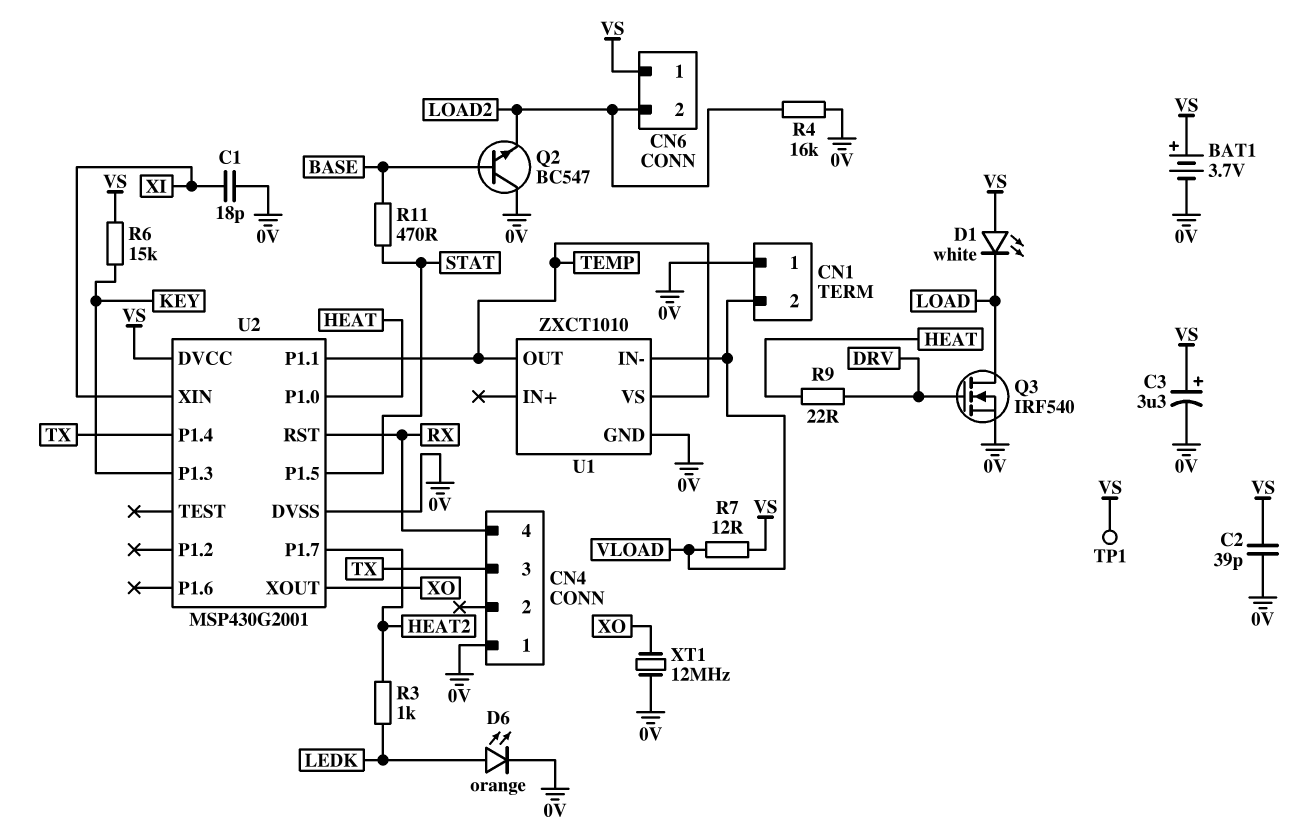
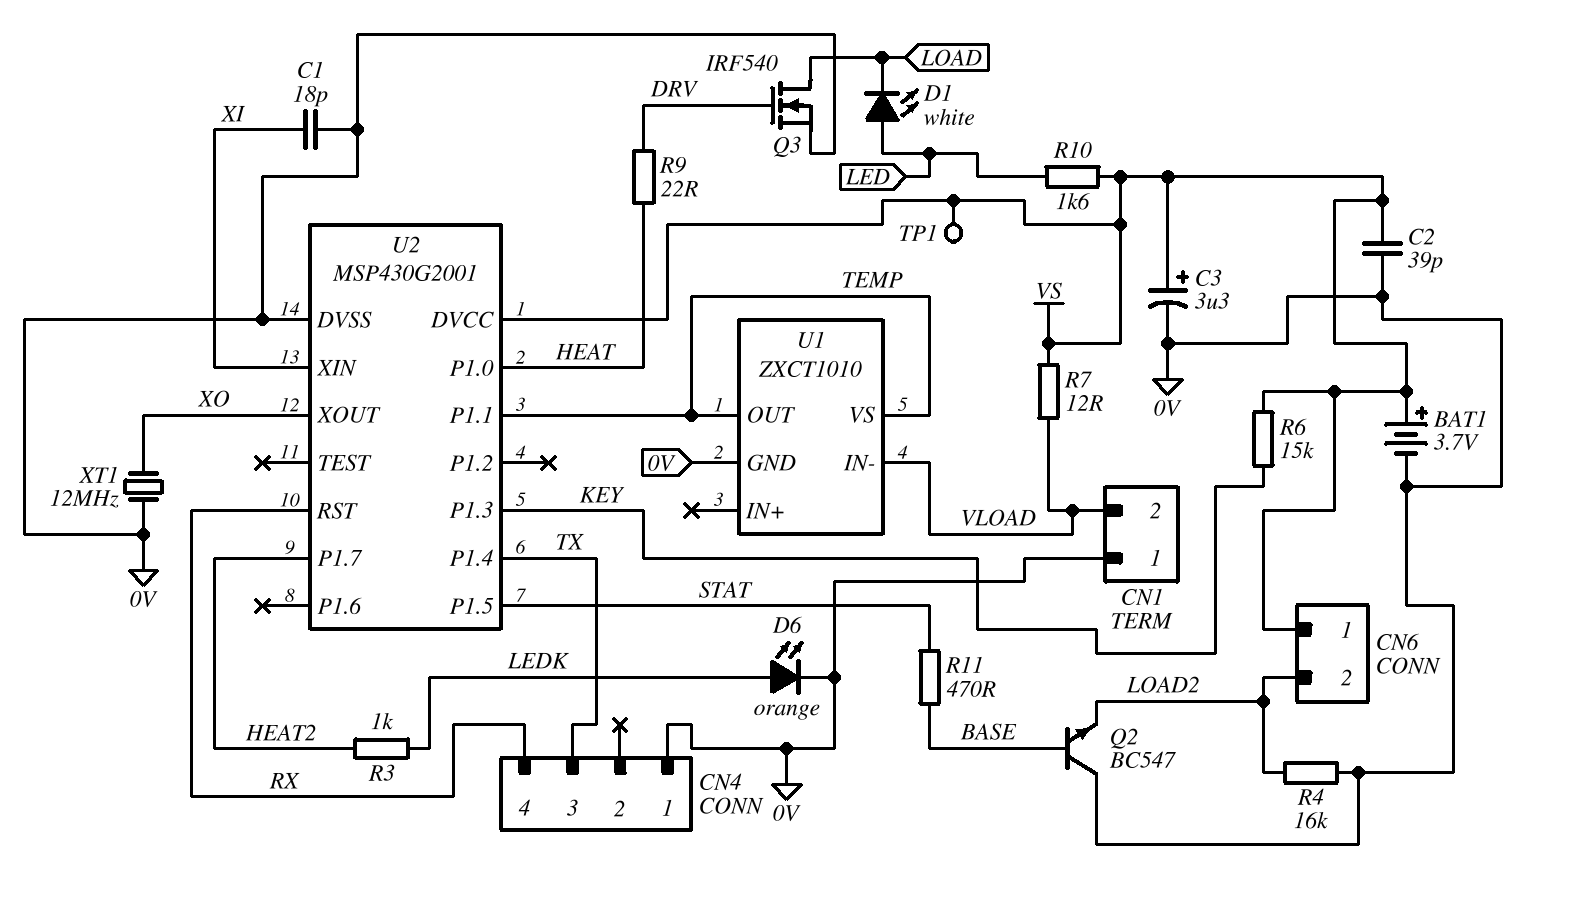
D1: LED white (A VS, K LOAD) -> LED white (A LED, K LOAD)
R10: none -> 1.6k (LED, VS)

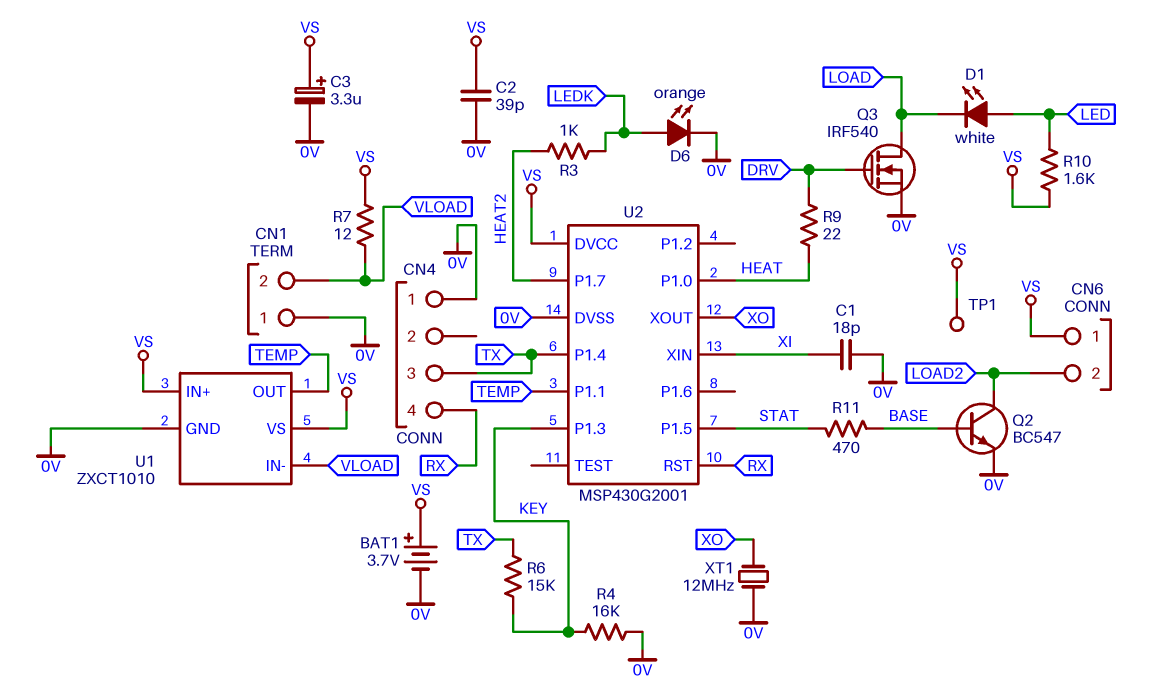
Q2: NPN BC547 (B BASE, C 0V, E LOAD2) -> NPN BC547 (B BASE, C LOAD2, E 0V)
R4: 16k (0V, LOAD2) -> 16k (0V, KEY)
R6: 15k (KEY, VS) -> 15k (KEY, TX)
U1 pin IN+: none -> VS
U1 pin VS: TEMP -> VS

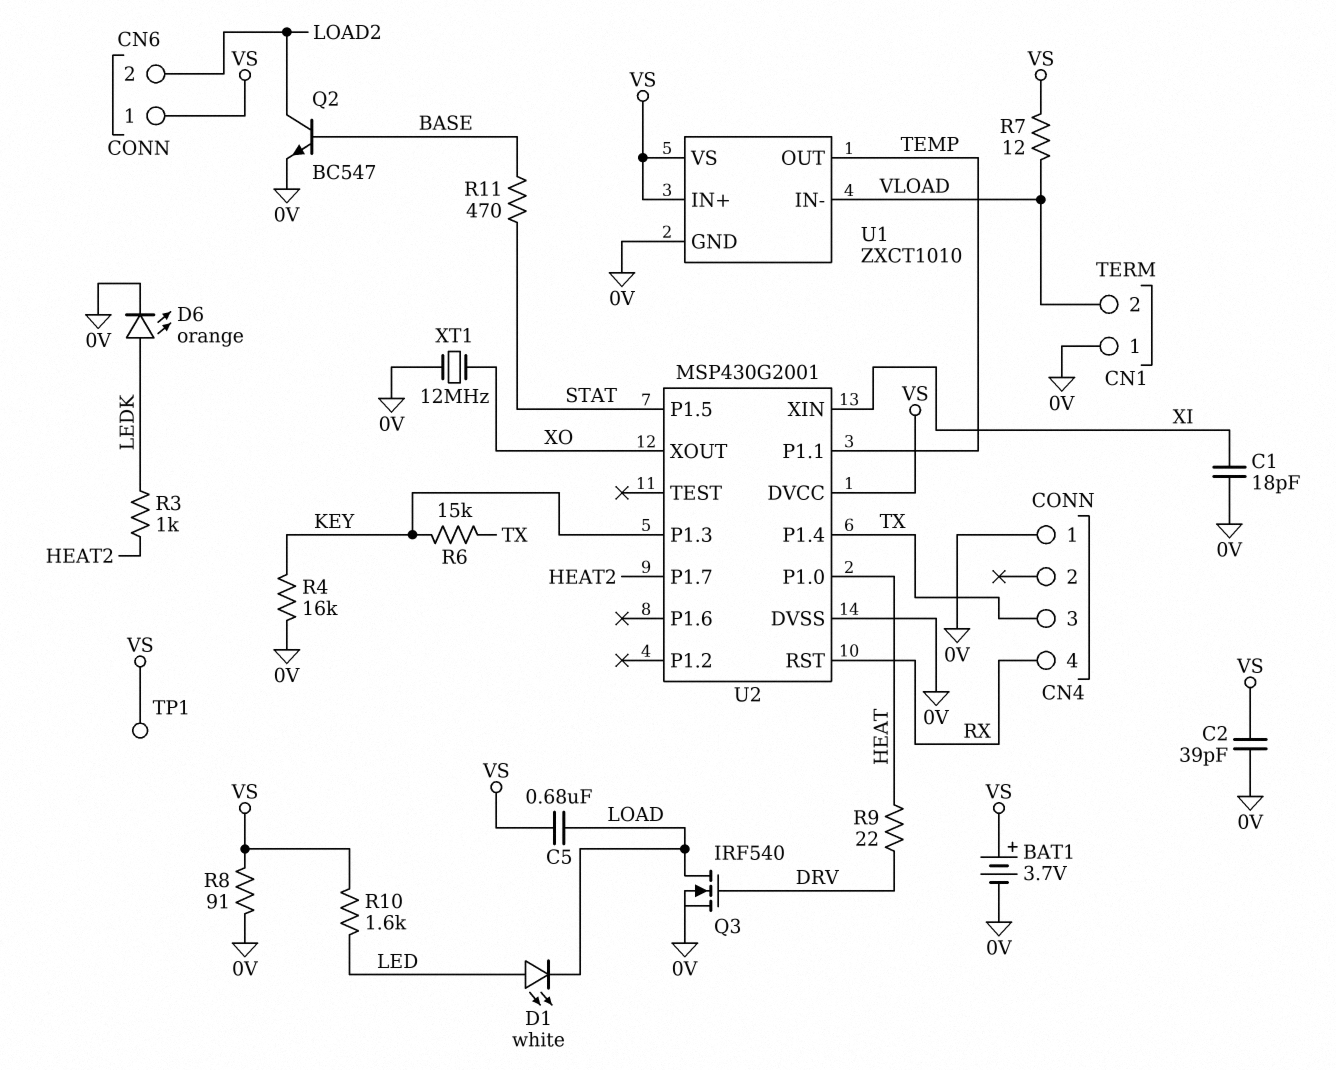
C3: 3.3uF (plus VS, minus 0V) -> none
C5: none -> 680nF (LOAD, VS)
R8: none -> 91 (0V, VS)

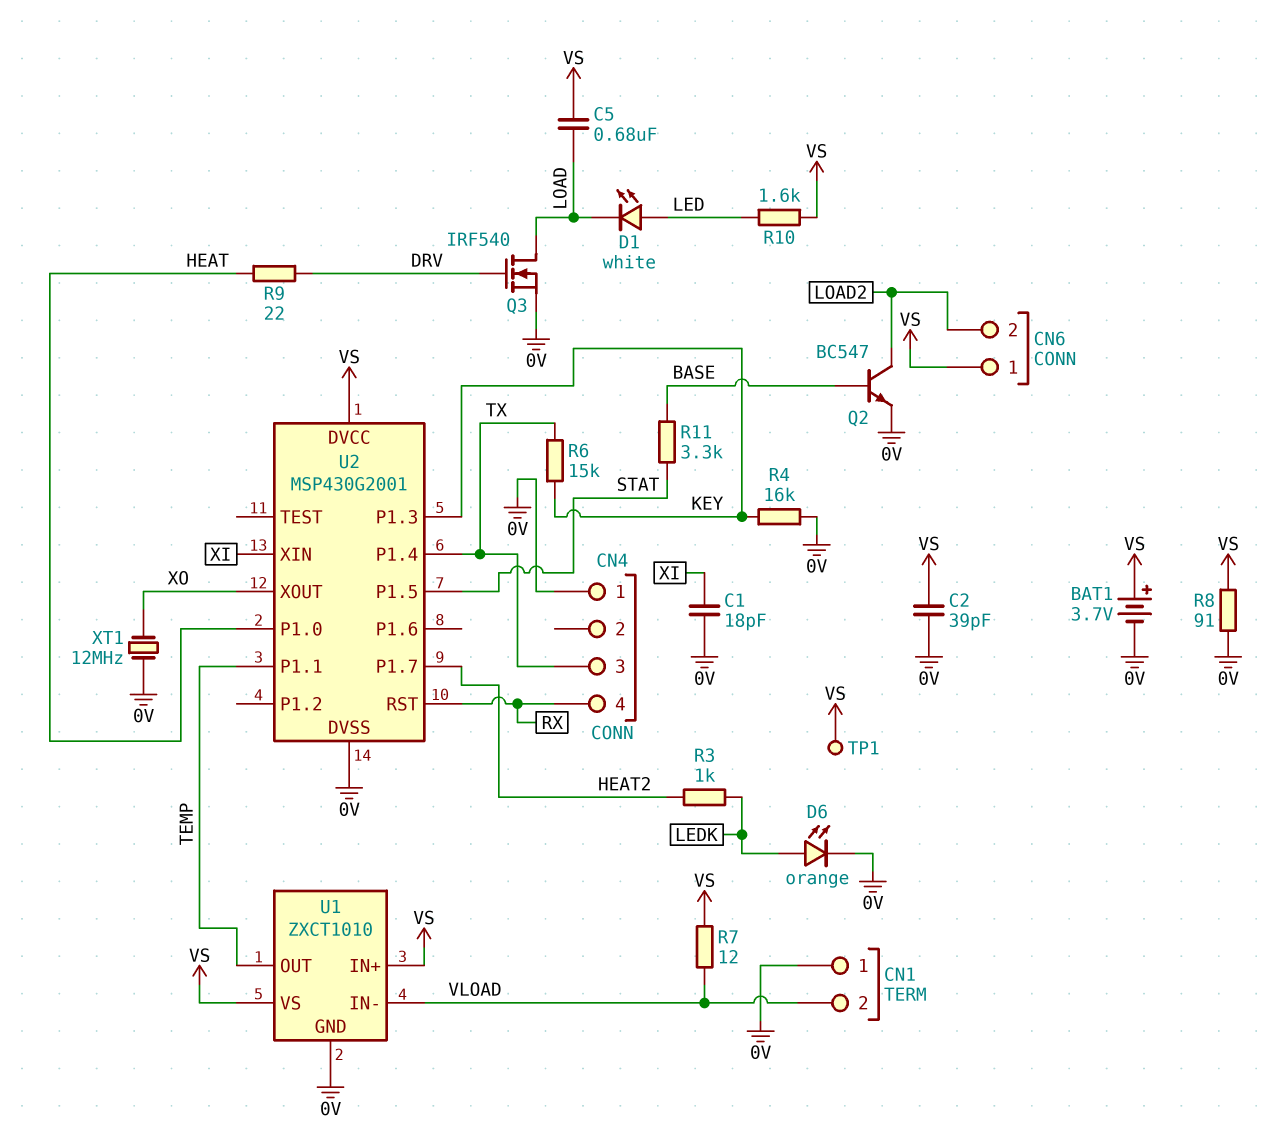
R11: 470 (BASE, STAT) -> 3.3k (BASE, STAT)

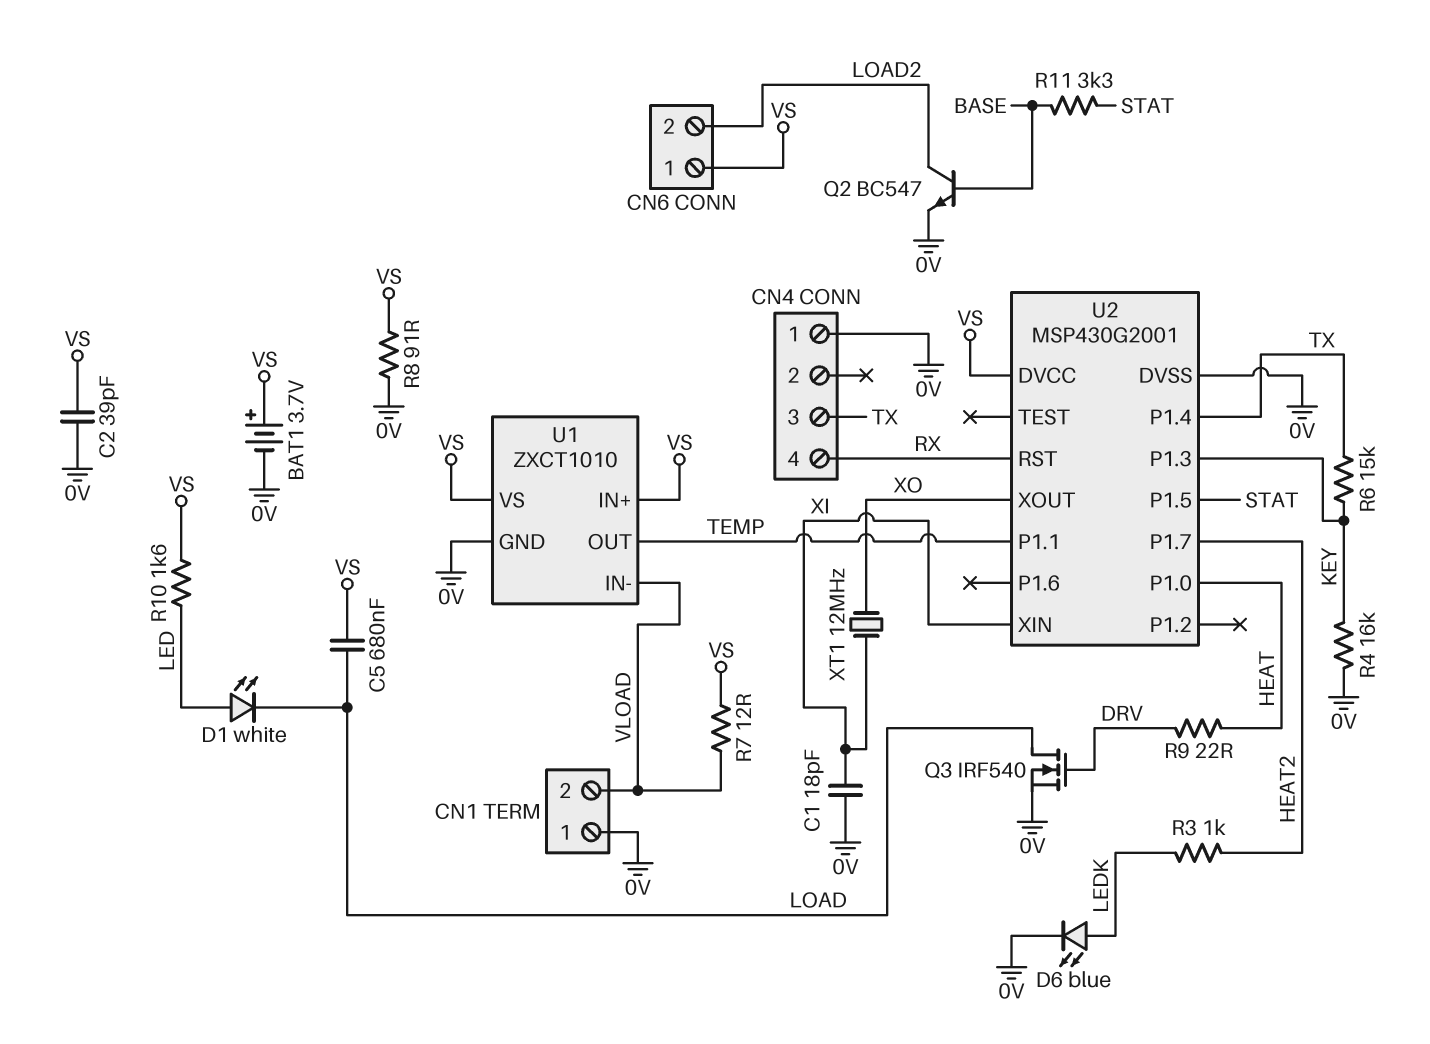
D6: LED orange (A LEDK, K 0V) -> LED blue (A LEDK, K 0V)
TP1: test point (VS) -> none
XT1: 12MHz (0V, XO) -> 12MHz (XI, XO)

